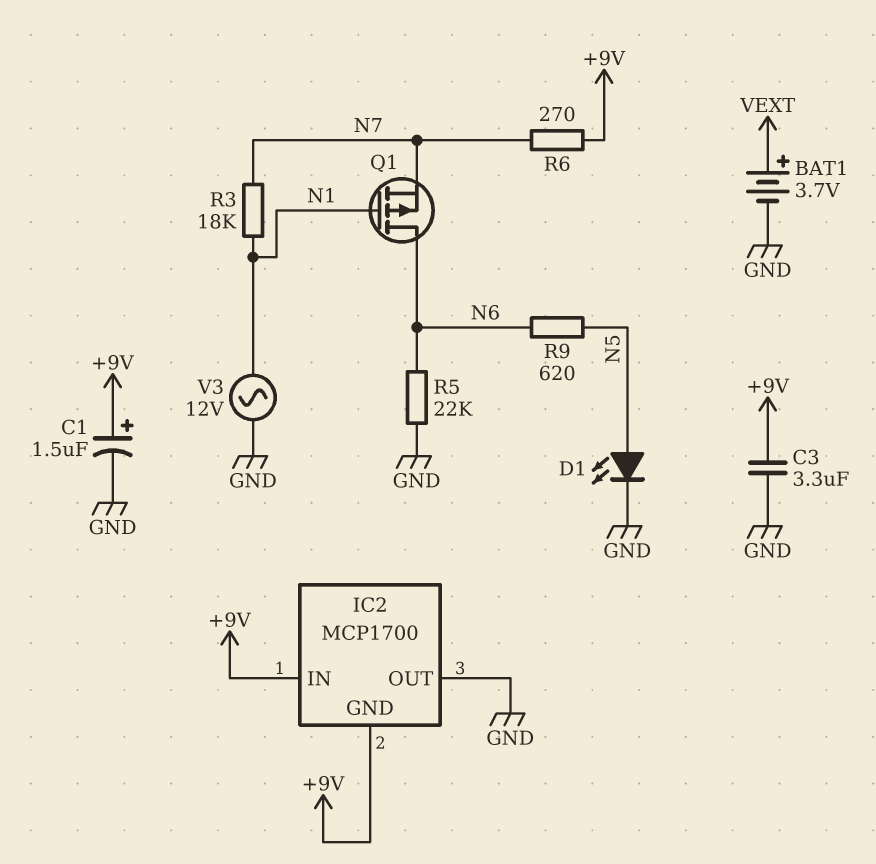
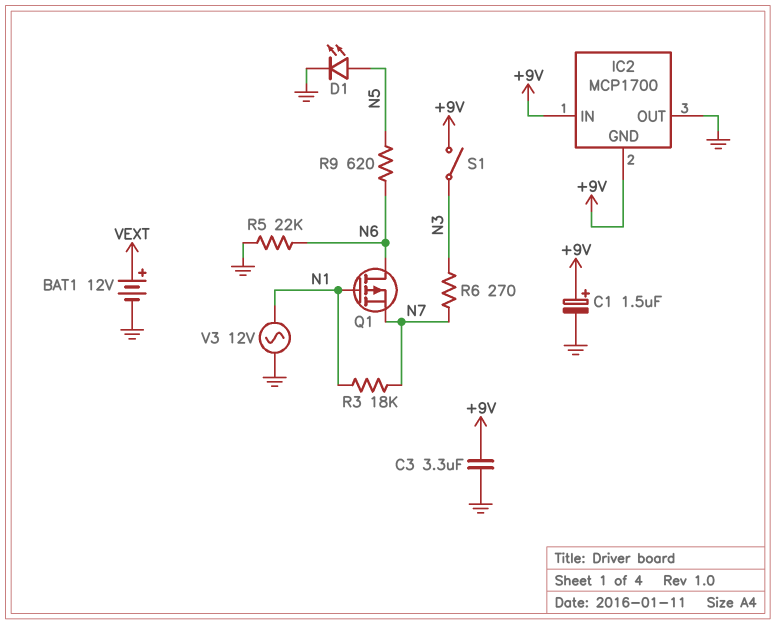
BAT1: 3.7V (plus VEXT, minus GND) -> 12V (plus VEXT, minus GND)
R6: 270 (+9V, N7) -> 270 (N3, N7)
S1: none -> switch (+9V, N3)

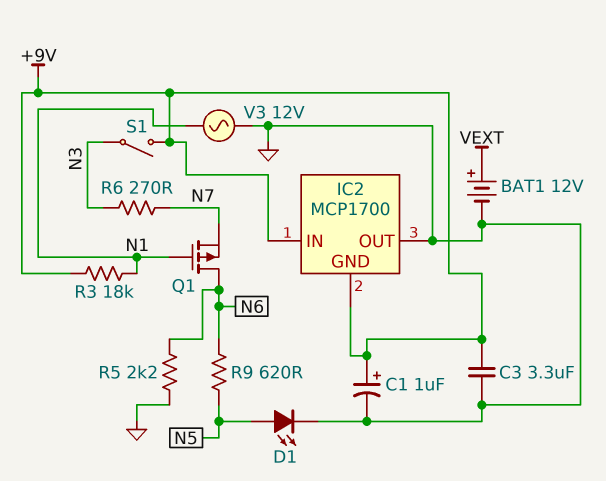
C1: 1.5uF (plus +9V, minus GND) -> 1uF (plus +9V, minus GND)
R3: 18k (N1, N7) -> 18k (+9V, N1)
R5: 22k (GND, N6) -> 2.2k (GND, N6)

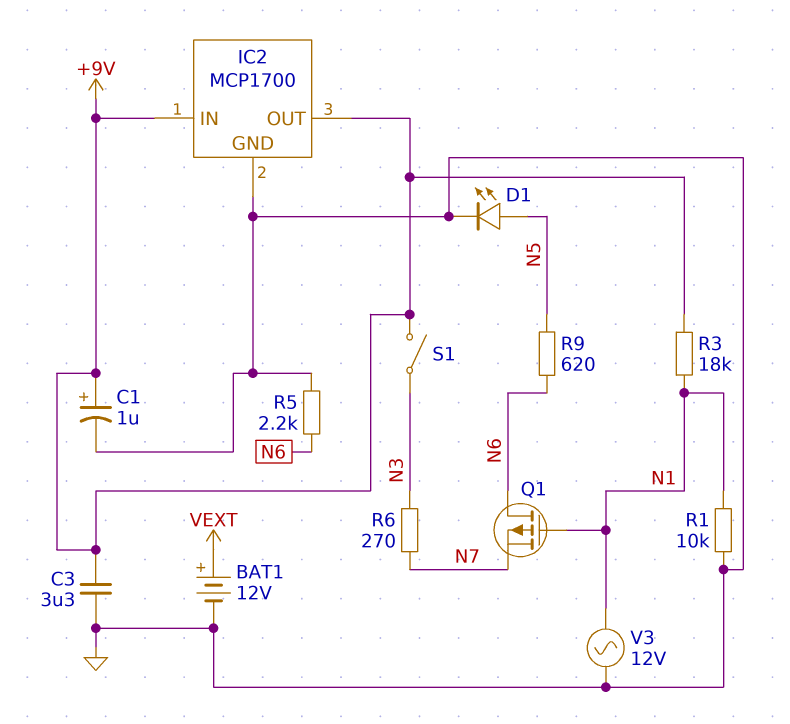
IC2 pin GND: +9V -> GND
IC2 pin OUT: GND -> +9V
R1: none -> 10k (GND, N1)

